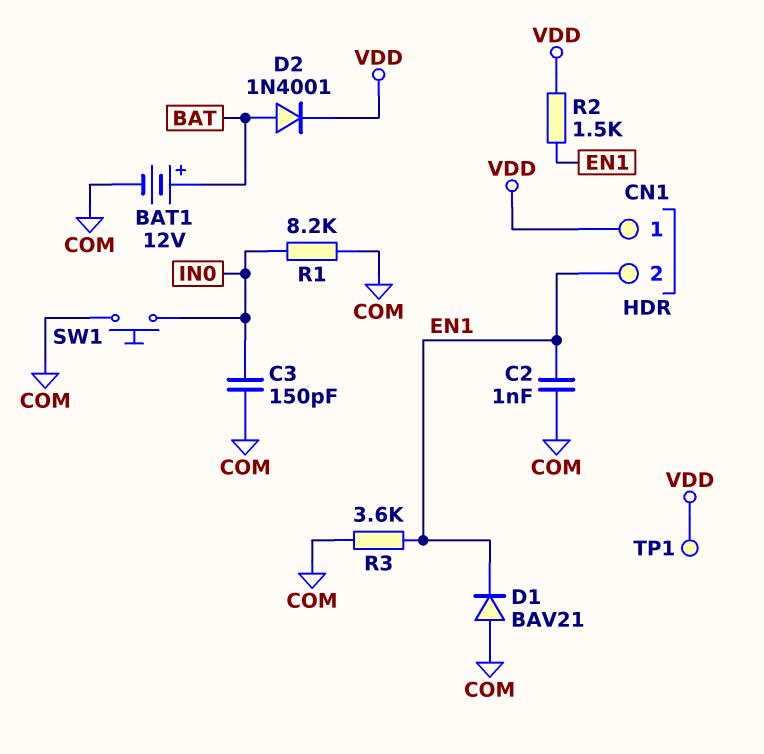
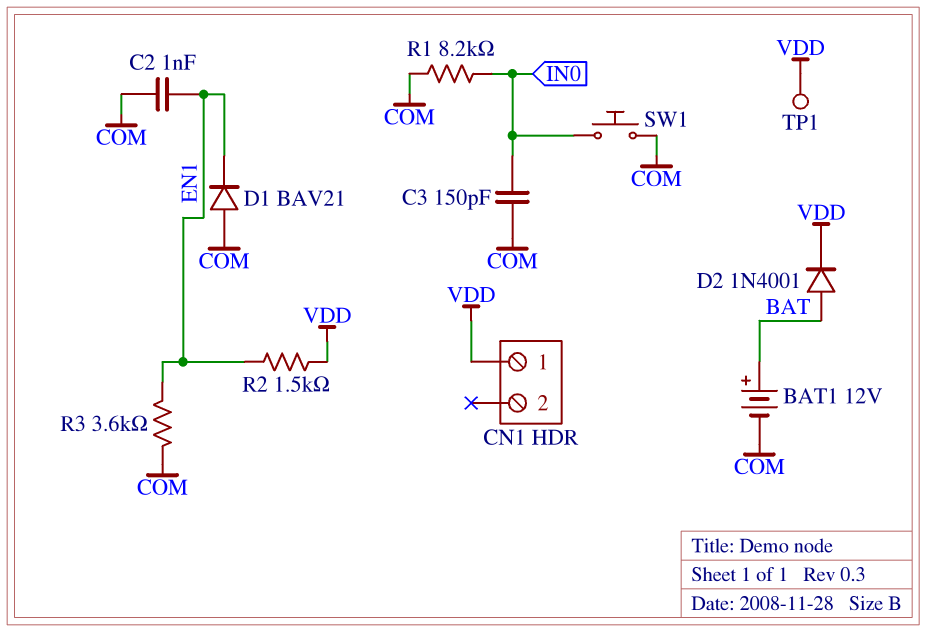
CN1 pin 2: EN1 -> none

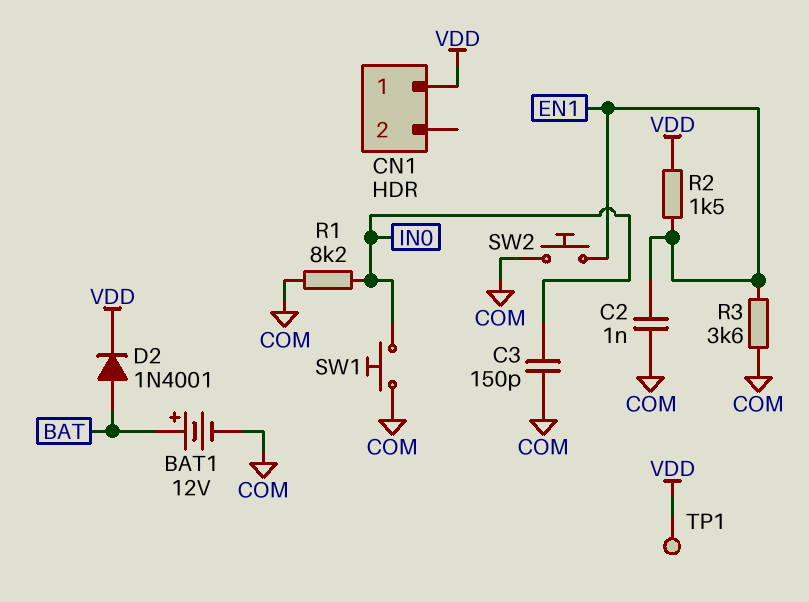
D1: diode BAV21 (A COM, K EN1) -> none
SW2: none -> button (COM, EN1)

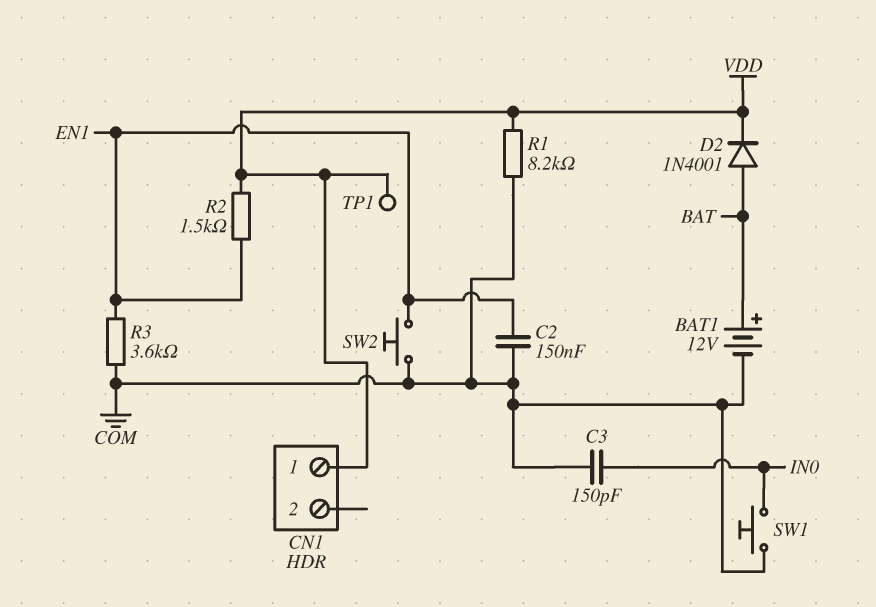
C2: 1nF (COM, EN1) -> 150nF (COM, EN1)
R1: 8.2k (COM, IN0) -> 8.2k (COM, VDD)

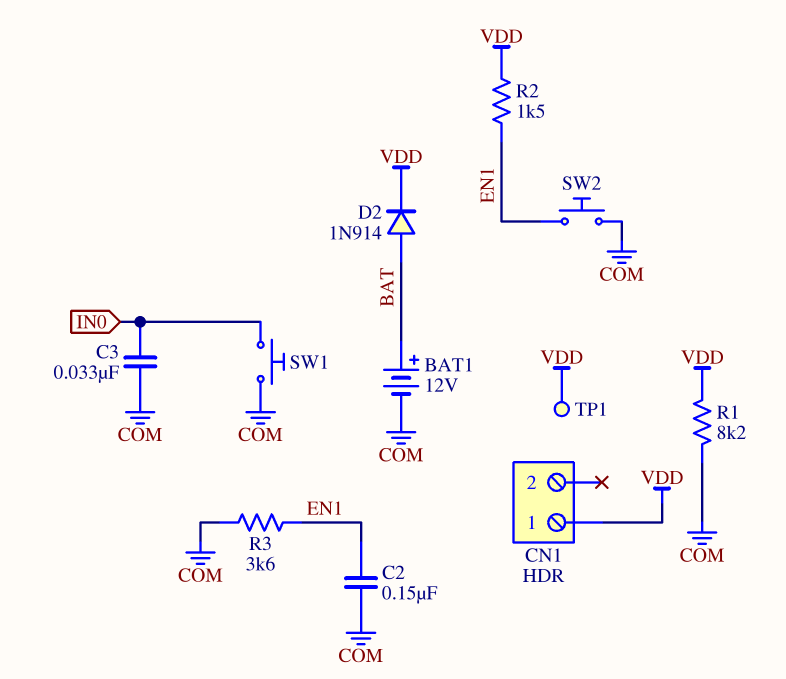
C3: 150pF (COM, IN0) -> 33nF (COM, IN0)
D2: diode 1N4001 (A BAT, K VDD) -> diode 1N914 (A BAT, K VDD)

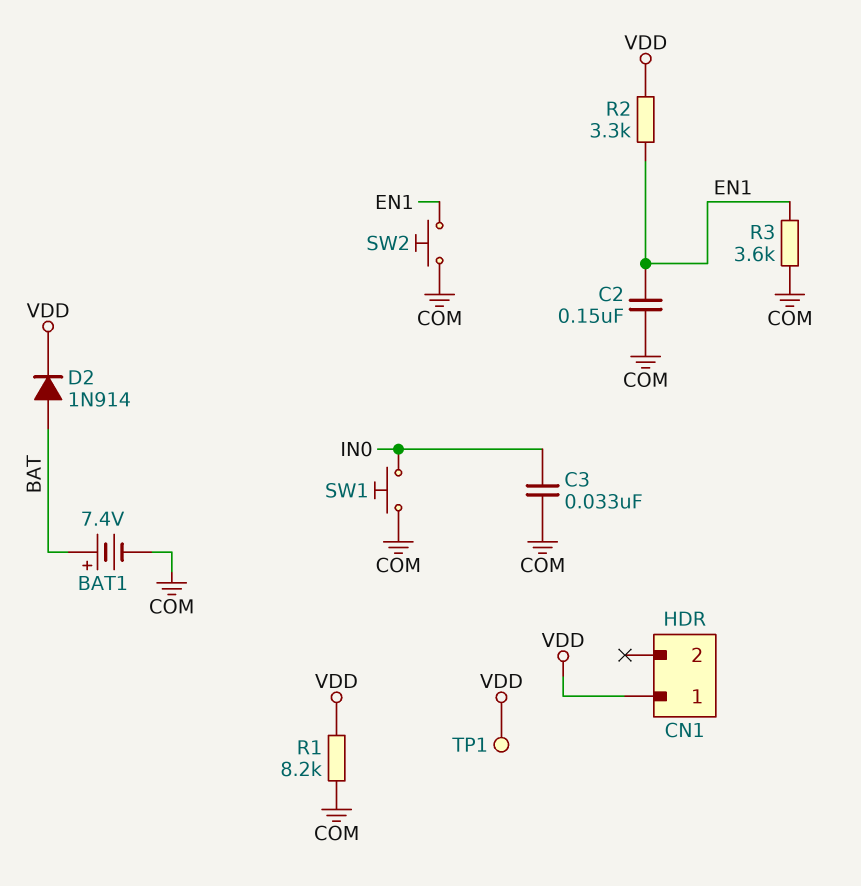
BAT1: 12V (plus BAT, minus COM) -> 7.4V (plus BAT, minus COM)
R2: 1.5k (EN1, VDD) -> 3.3k (EN1, VDD)

